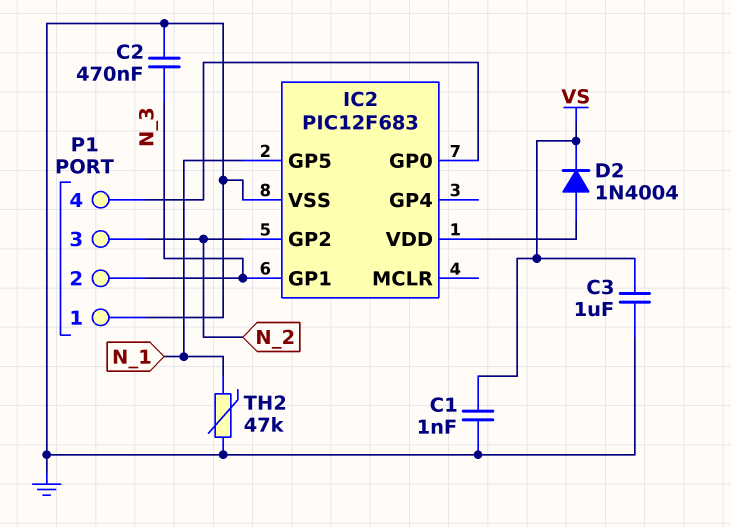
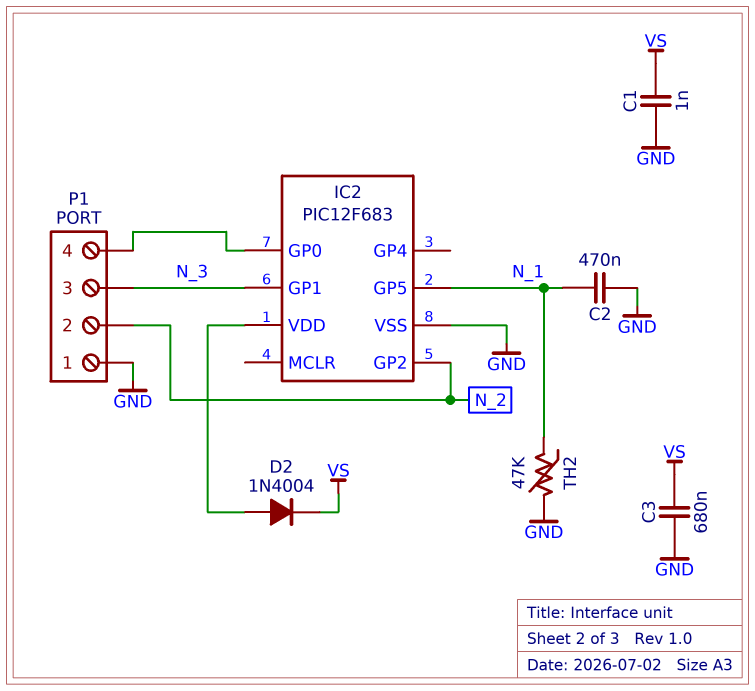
C2: 470nF (GND, N_3) -> 470nF (GND, N_1)
C3: 1uF (GND, VS) -> 680nF (GND, VS)
P1 pin 2: N_3 -> N_2
P1 pin 3: N_2 -> N_3

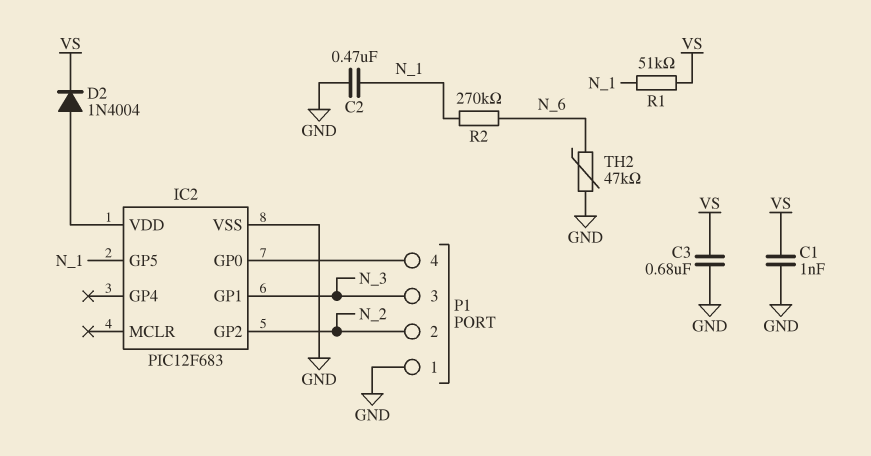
R1: none -> 51k (N_1, VS)
R2: none -> 270k (N_1, N_6)
TH2: 47k (GND, N_1) -> 47k (GND, N_6)

